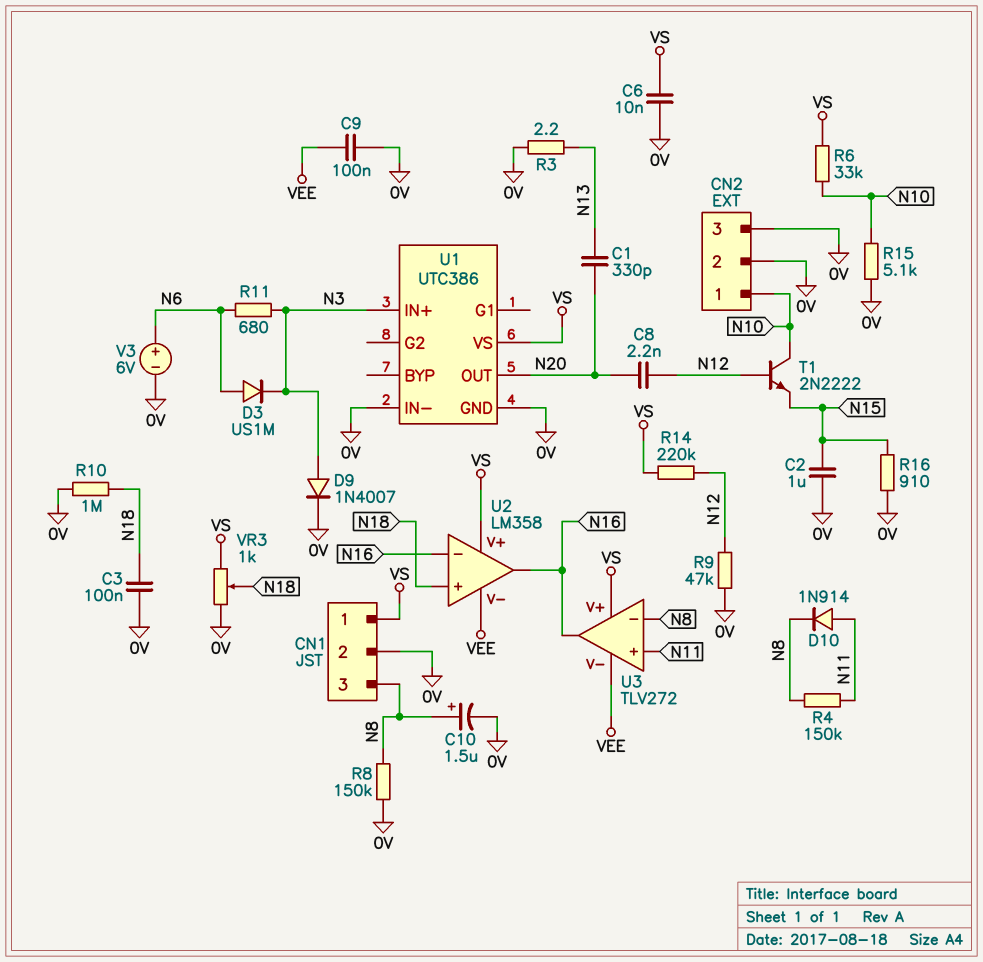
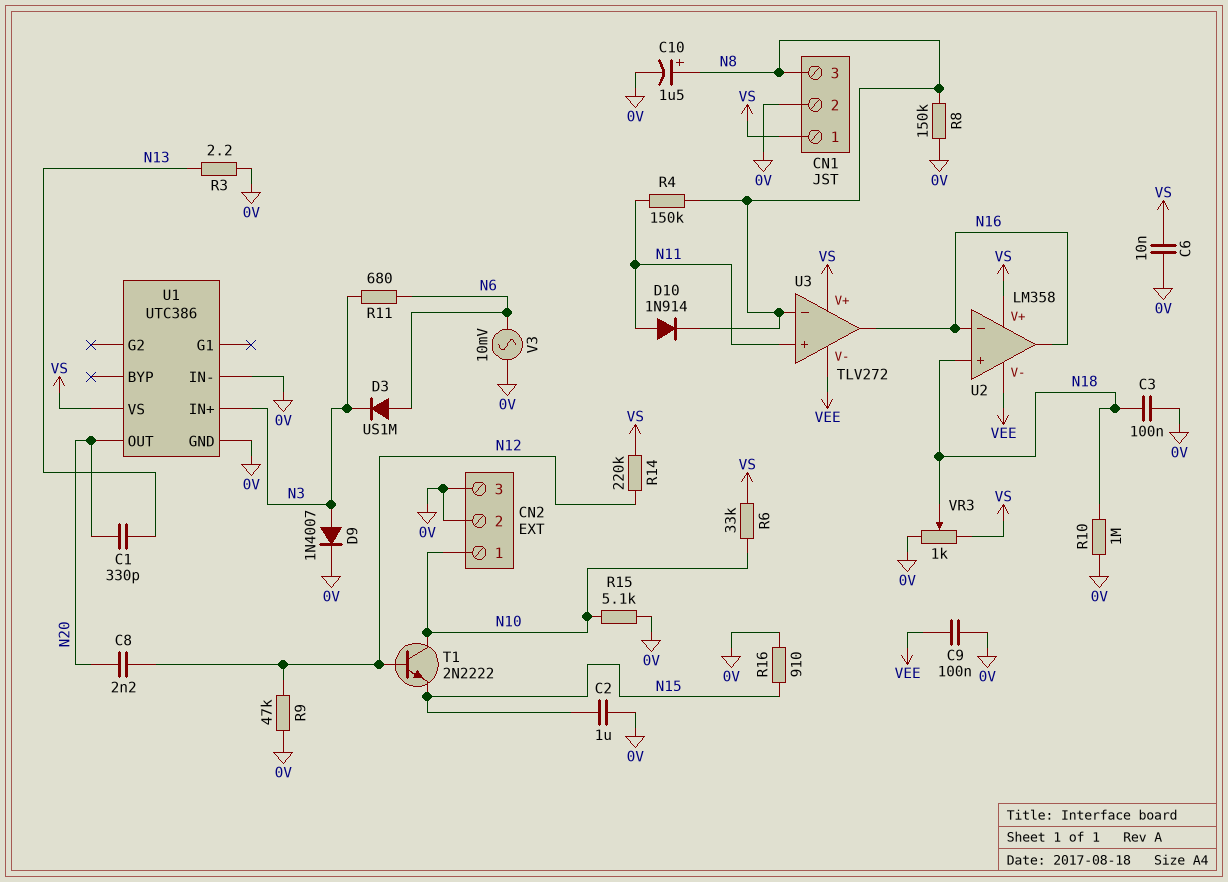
V3: 6V (plus N6, minus 0V) -> AC 10mV (0V, N6)

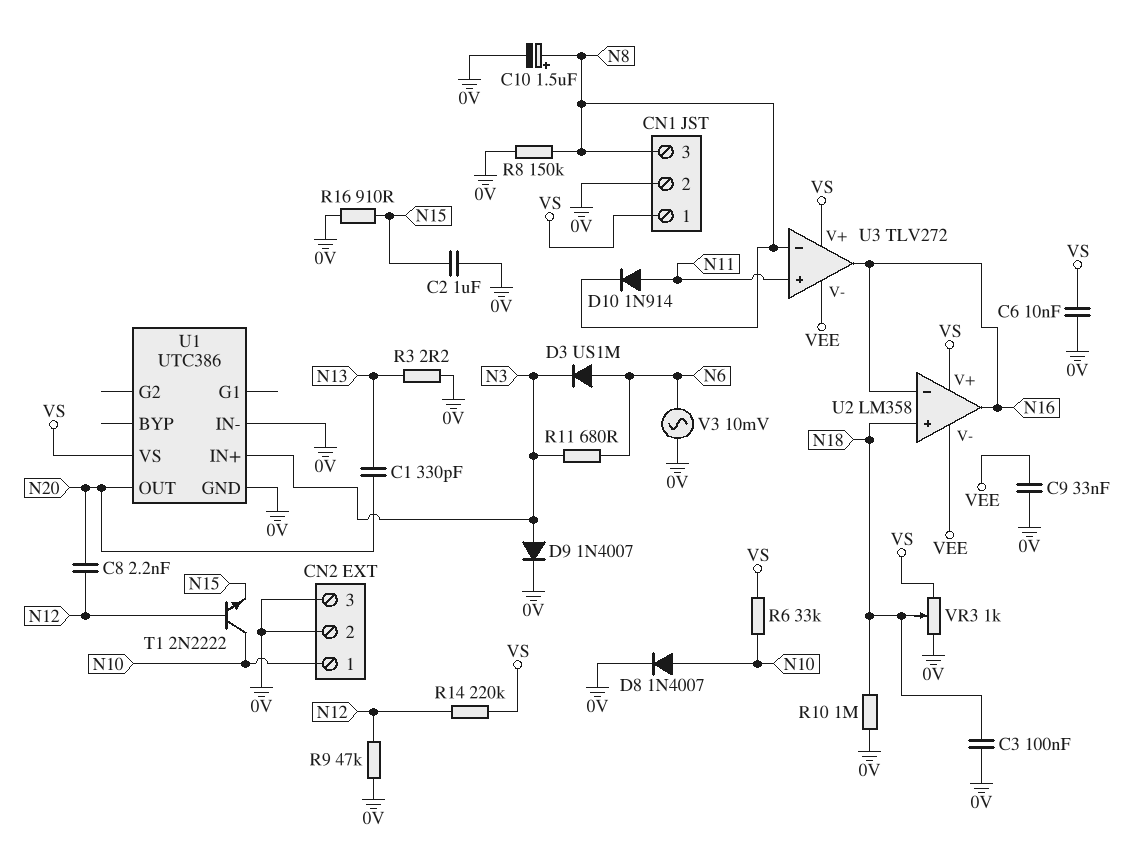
C9: 100nF (0V, VEE) -> 33nF (0V, VEE)
D8: none -> diode 1N4007 (A N10, K 0V)
R4: 150k (N8, N11) -> none
R15: 5.1k (0V, N10) -> none

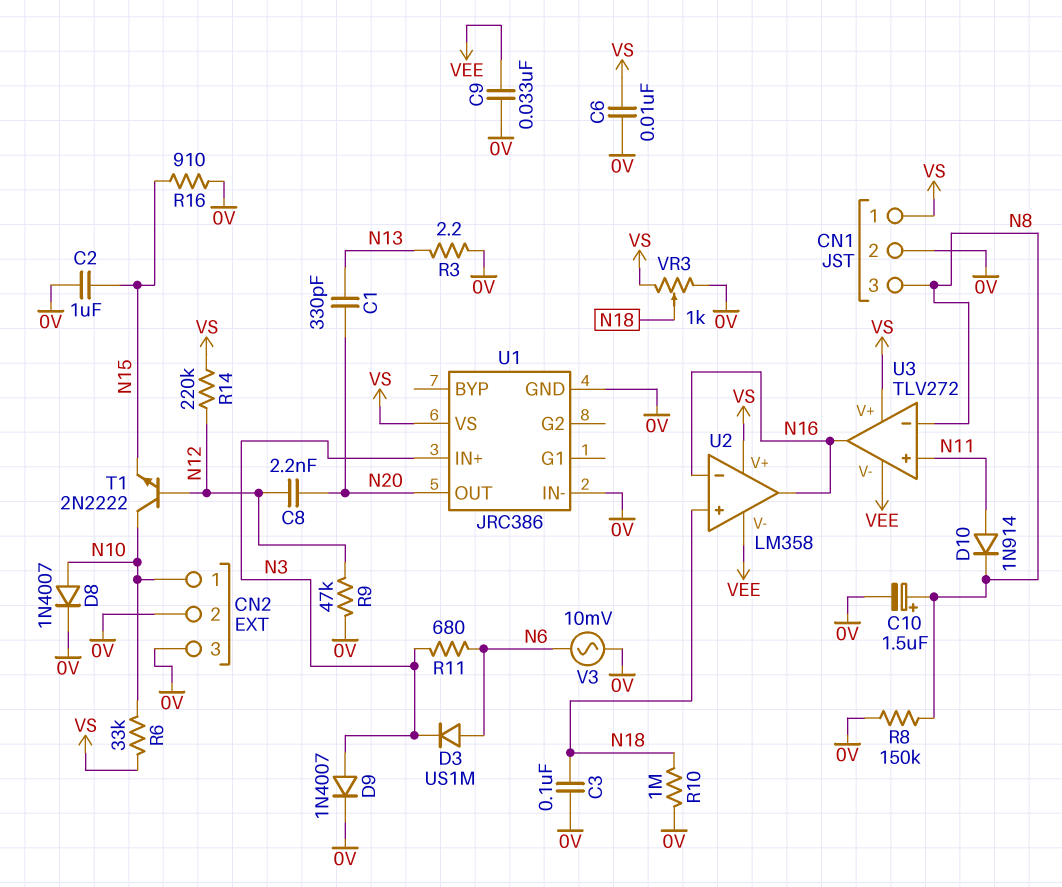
U1: UTC386 -> JRC386

